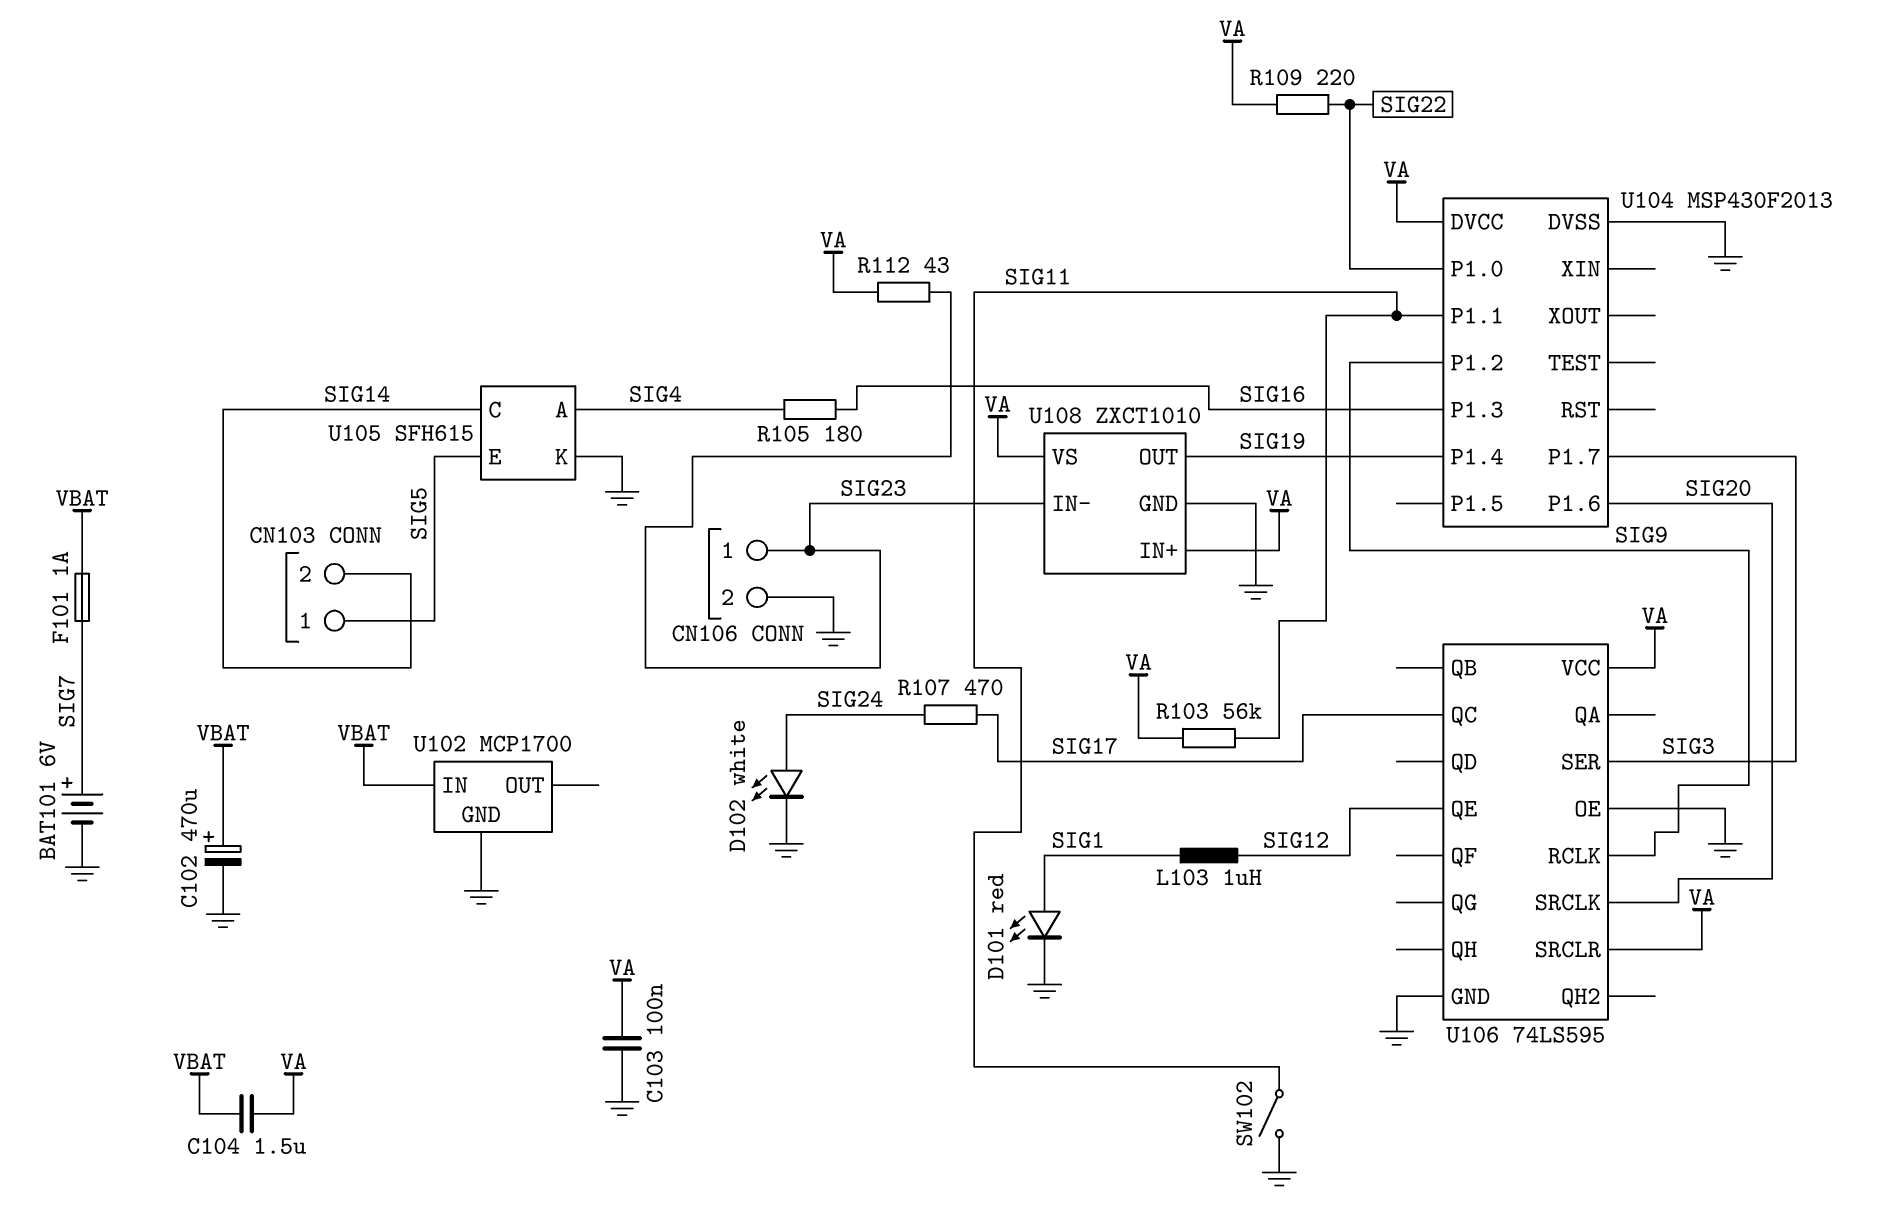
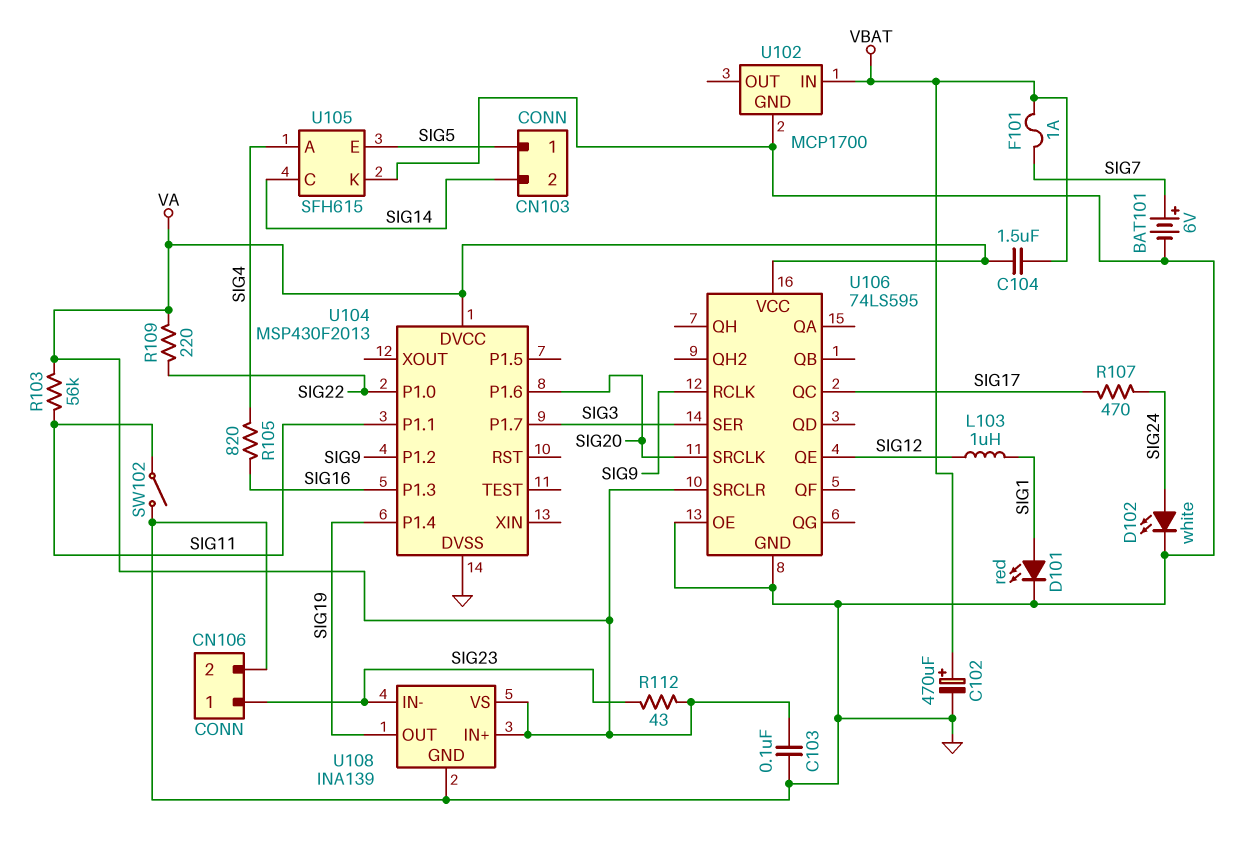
R105: 180 (SIG4, SIG16) -> 820 (SIG4, SIG16)
U108: ZXCT1010 -> INA139

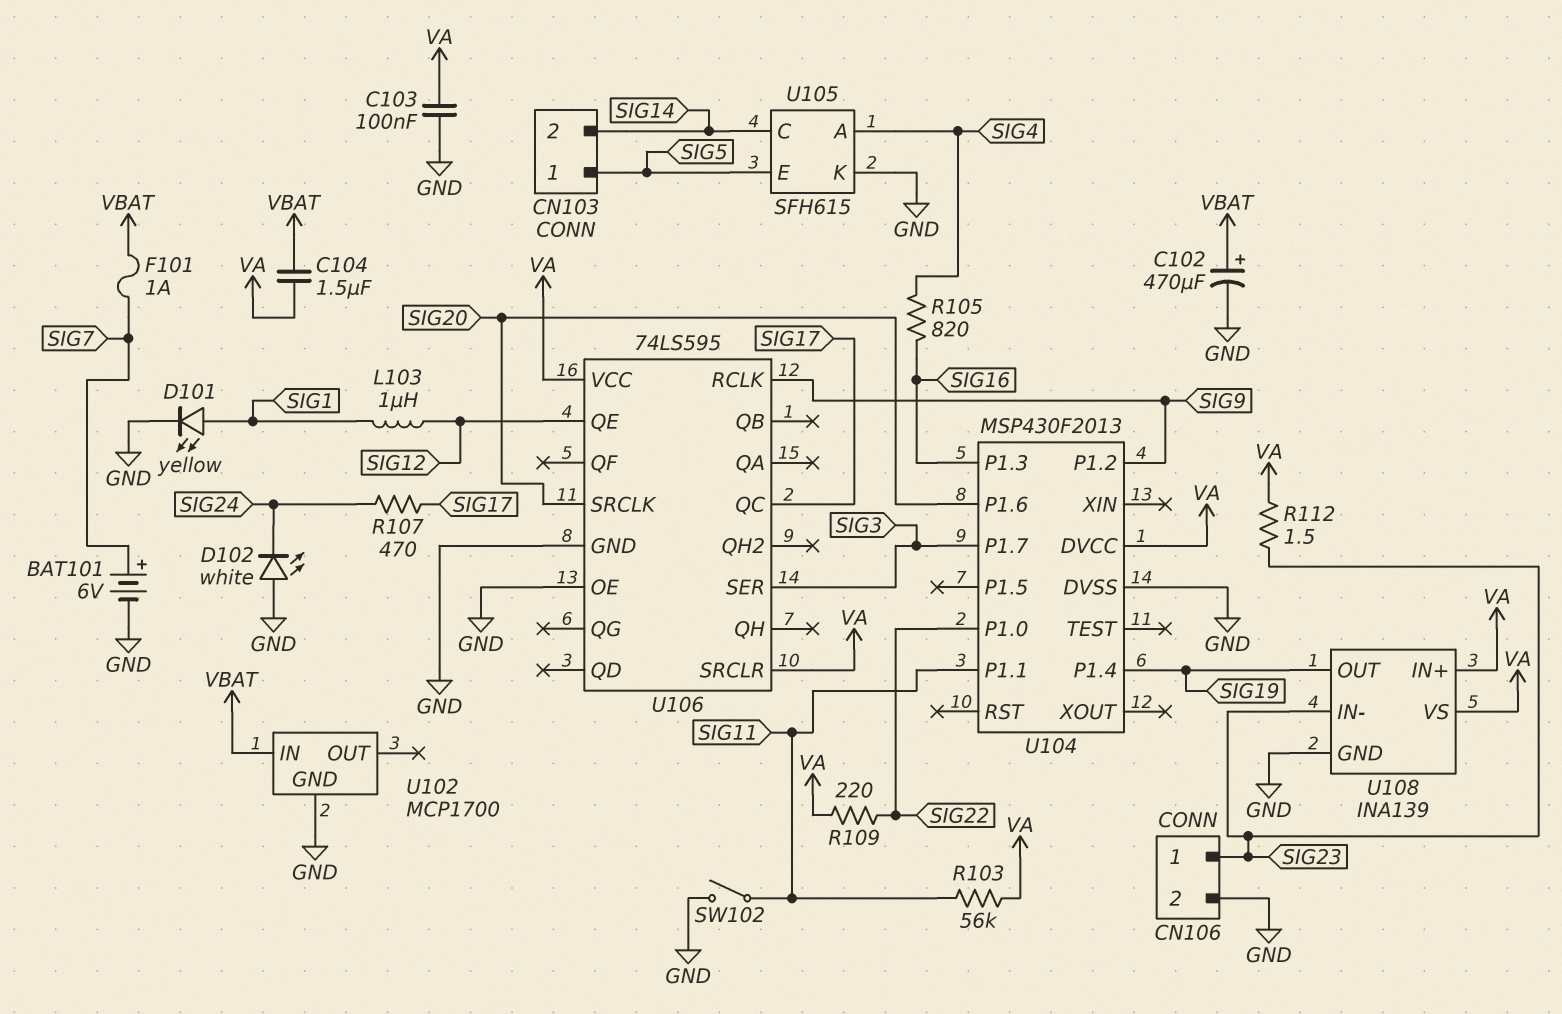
D101: LED red (A SIG1, K GND) -> LED yellow (A SIG1, K GND)
D102: LED white (A SIG24, K GND) -> LED white (A GND, K SIG24)
R112: 43 (SIG23, VA) -> 1.5 (SIG23, VA)

